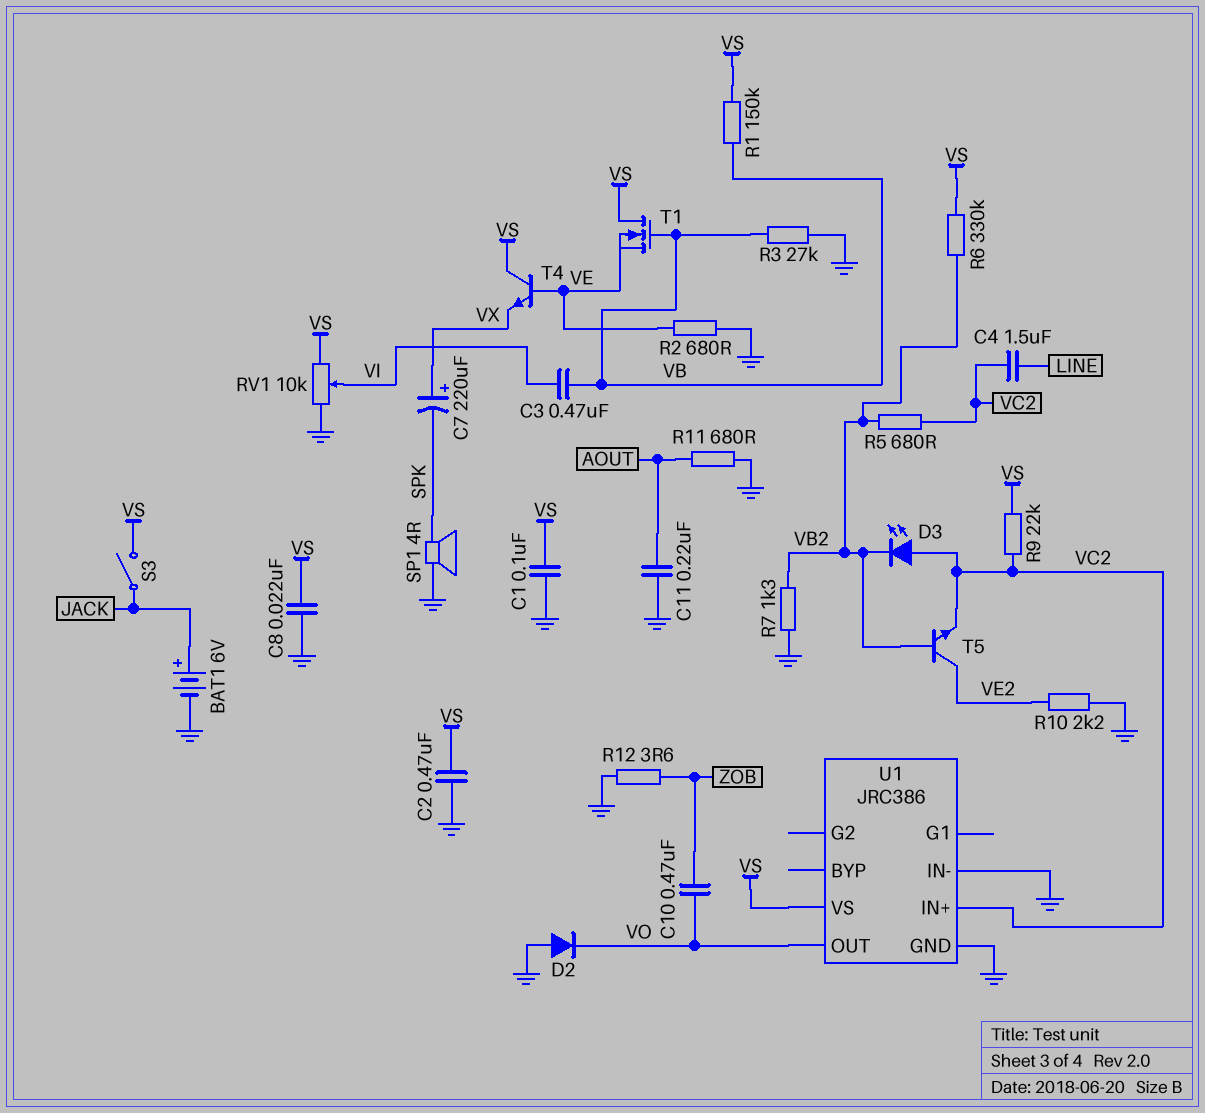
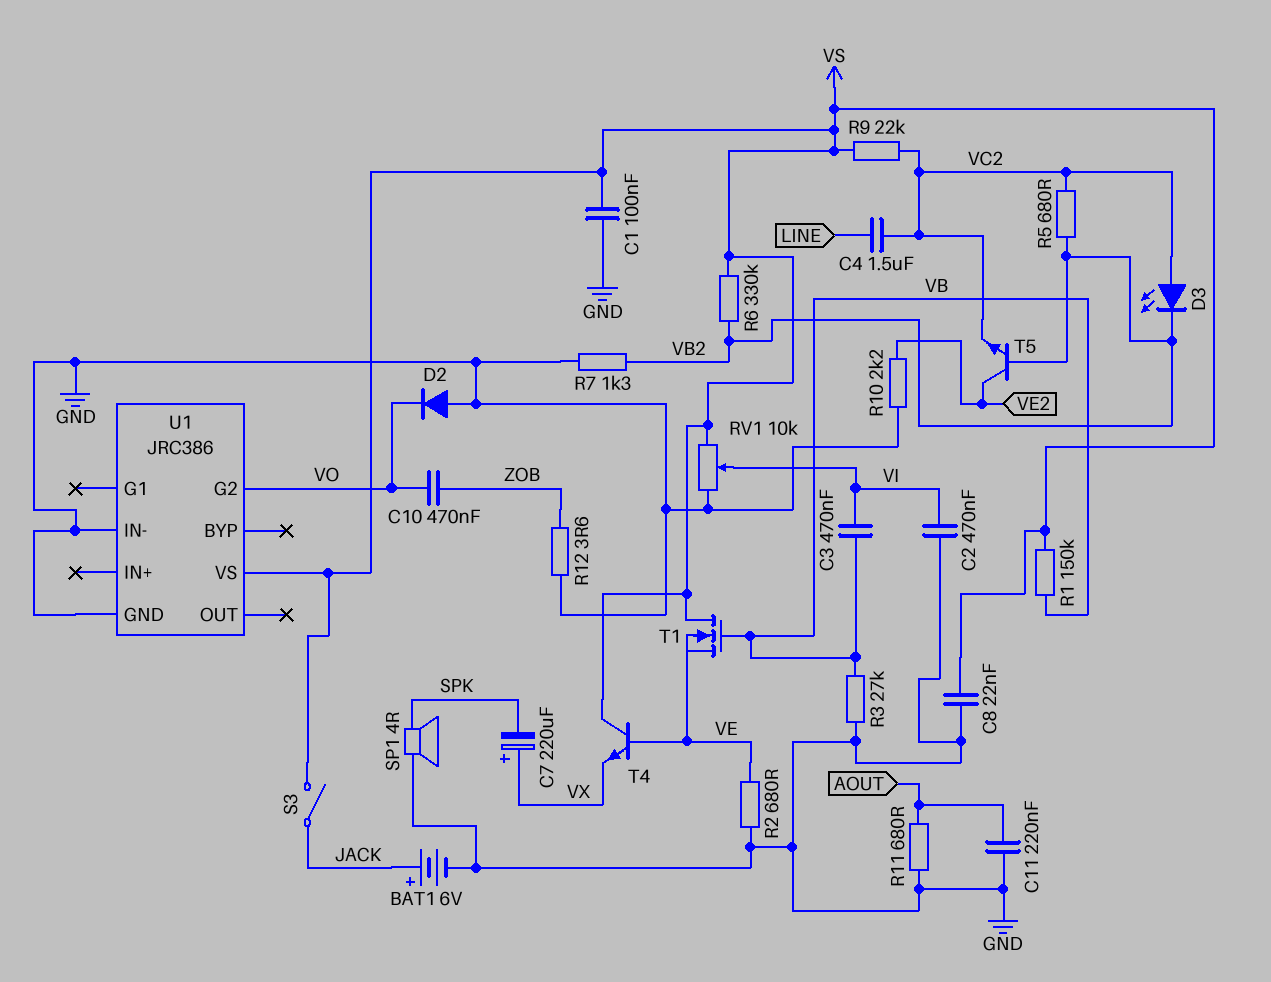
C2: 470nF (GND, VS) -> 470nF (GND, VI)
U1 pin G2: none -> VO
U1 pin IN+: VC2 -> none
U1 pin OUT: VO -> none

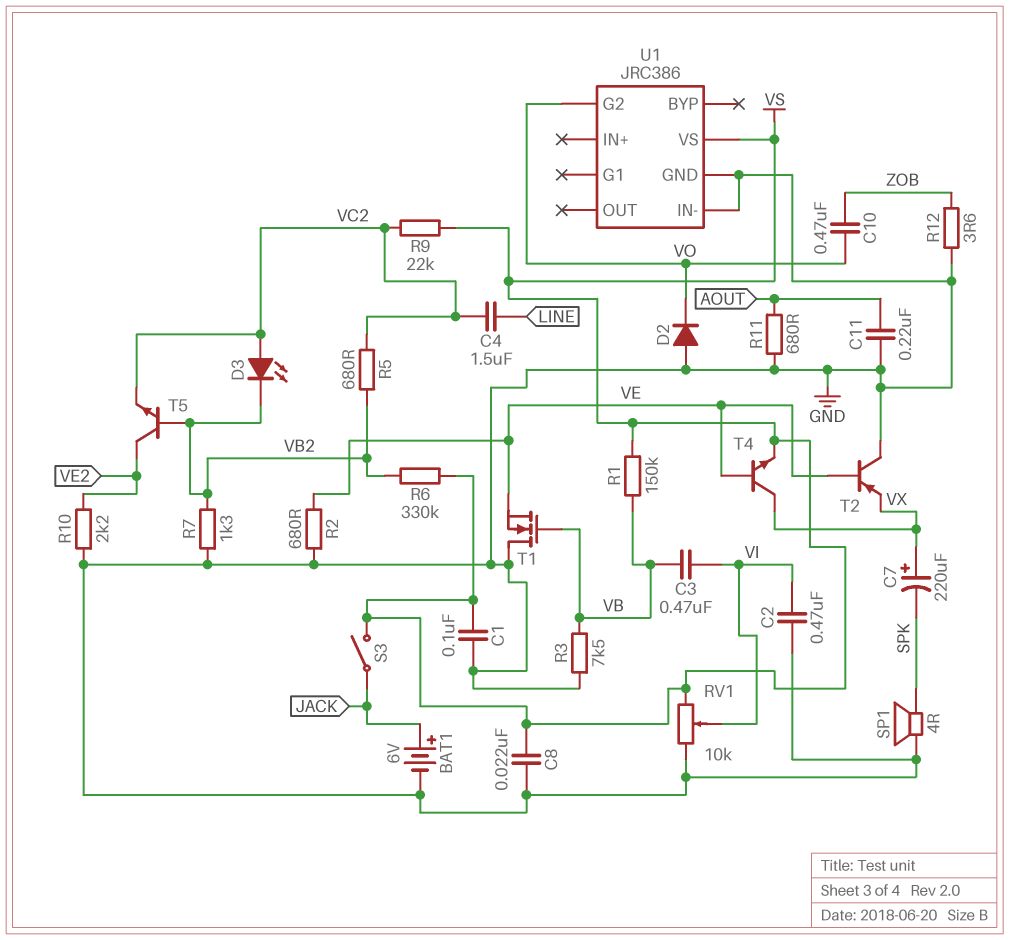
R3: 27k (GND, VB) -> 7.5k (GND, VB)
T1: NMOS (G VB, D VS, S VE) -> NMOS (G VB, D GND, S VE)
T2: none -> PNP (B VE, C GND, E VX)
T4: NPN (B VE, C VS, E VX) -> NPN (B VE, C VX, E VS)

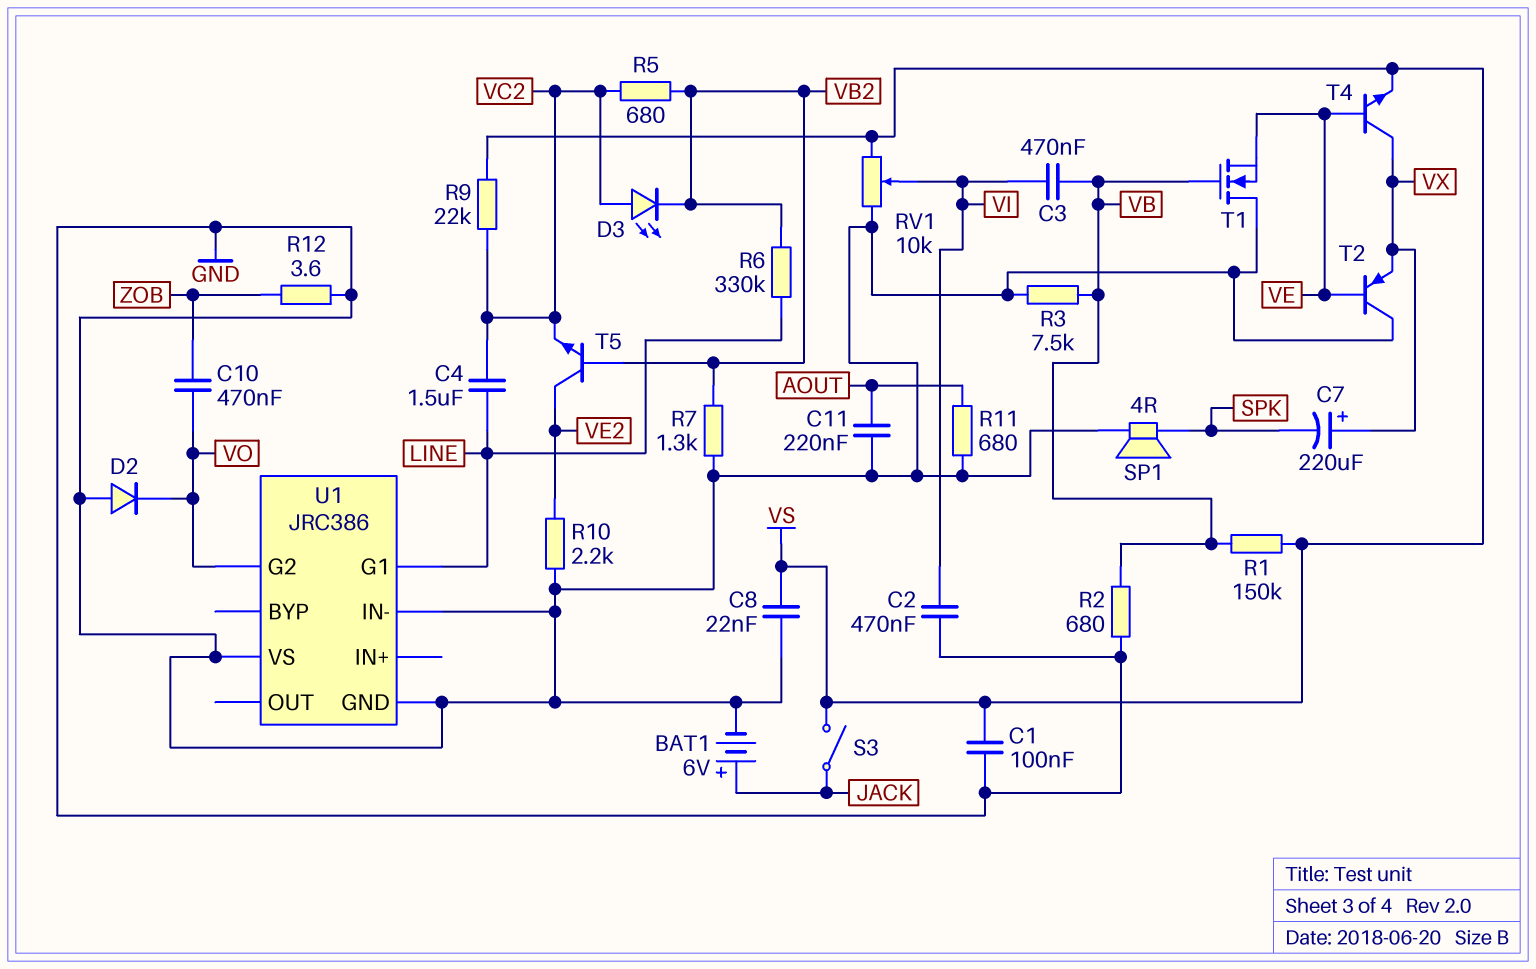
R2: 680 (GND, VE) -> 680 (GND, VB)
R6: 330k (VB2, VS) -> 330k (LINE, VB2)
U1 pin G1: none -> LINE
U1 pin VS: VS -> GND

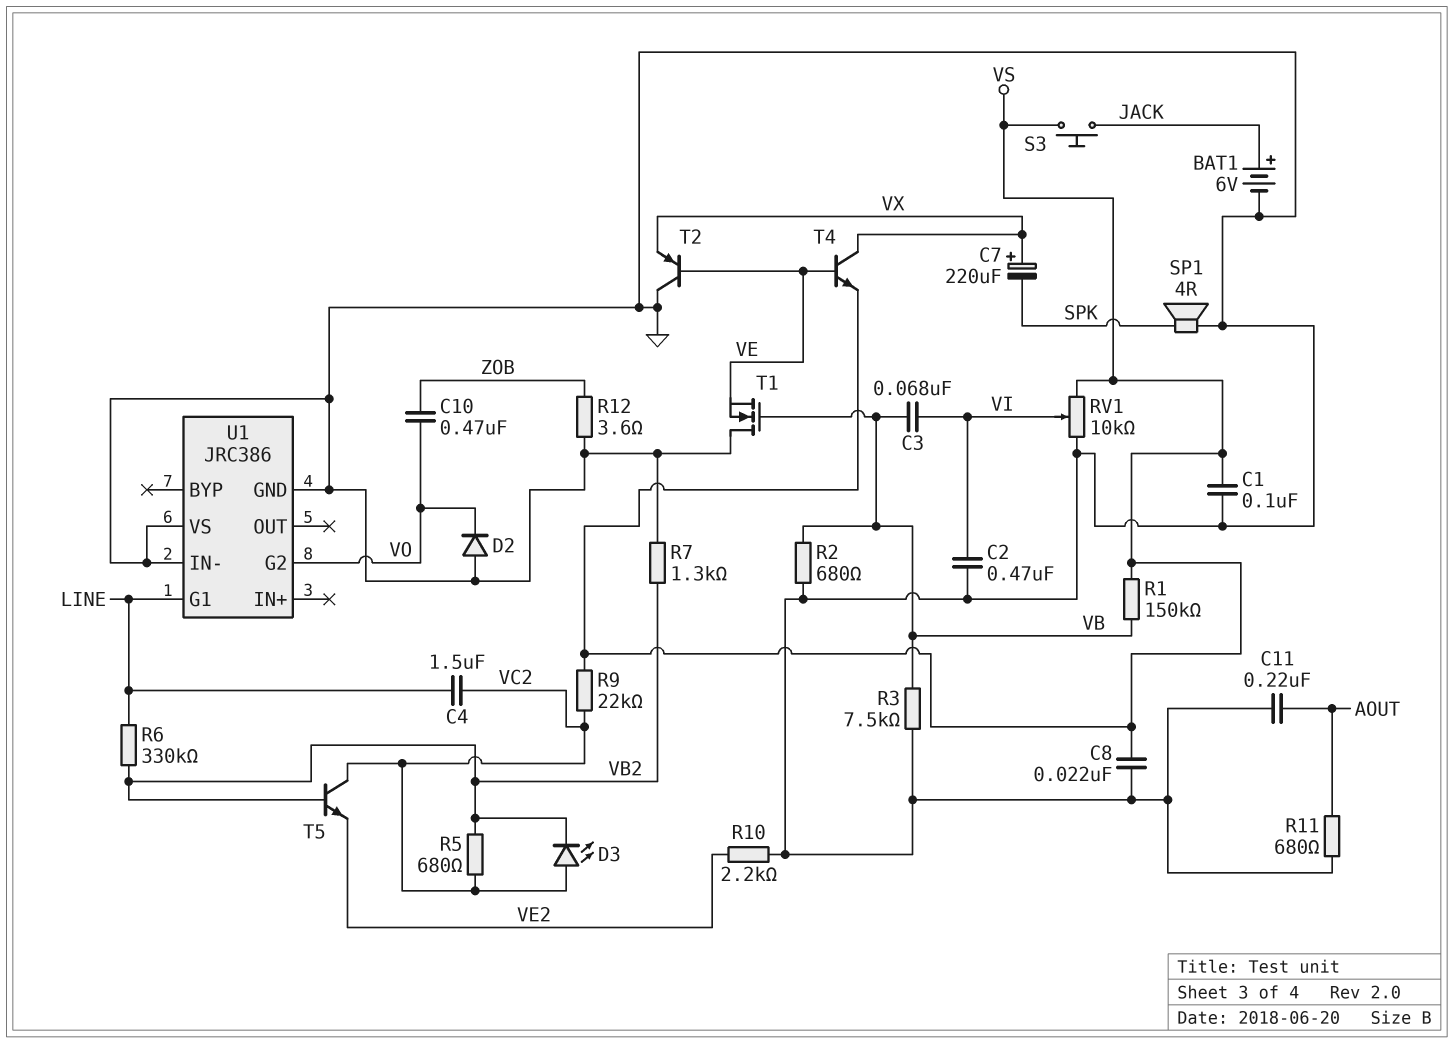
C3: 470nF (VB, VI) -> 68nF (VB, VI)
S3: switch (JACK, VS) -> button (JACK, VS)
T5: NPN (B VB2, C VE2, E VC2) -> NPN (B VB2, C VC2, E VE2)

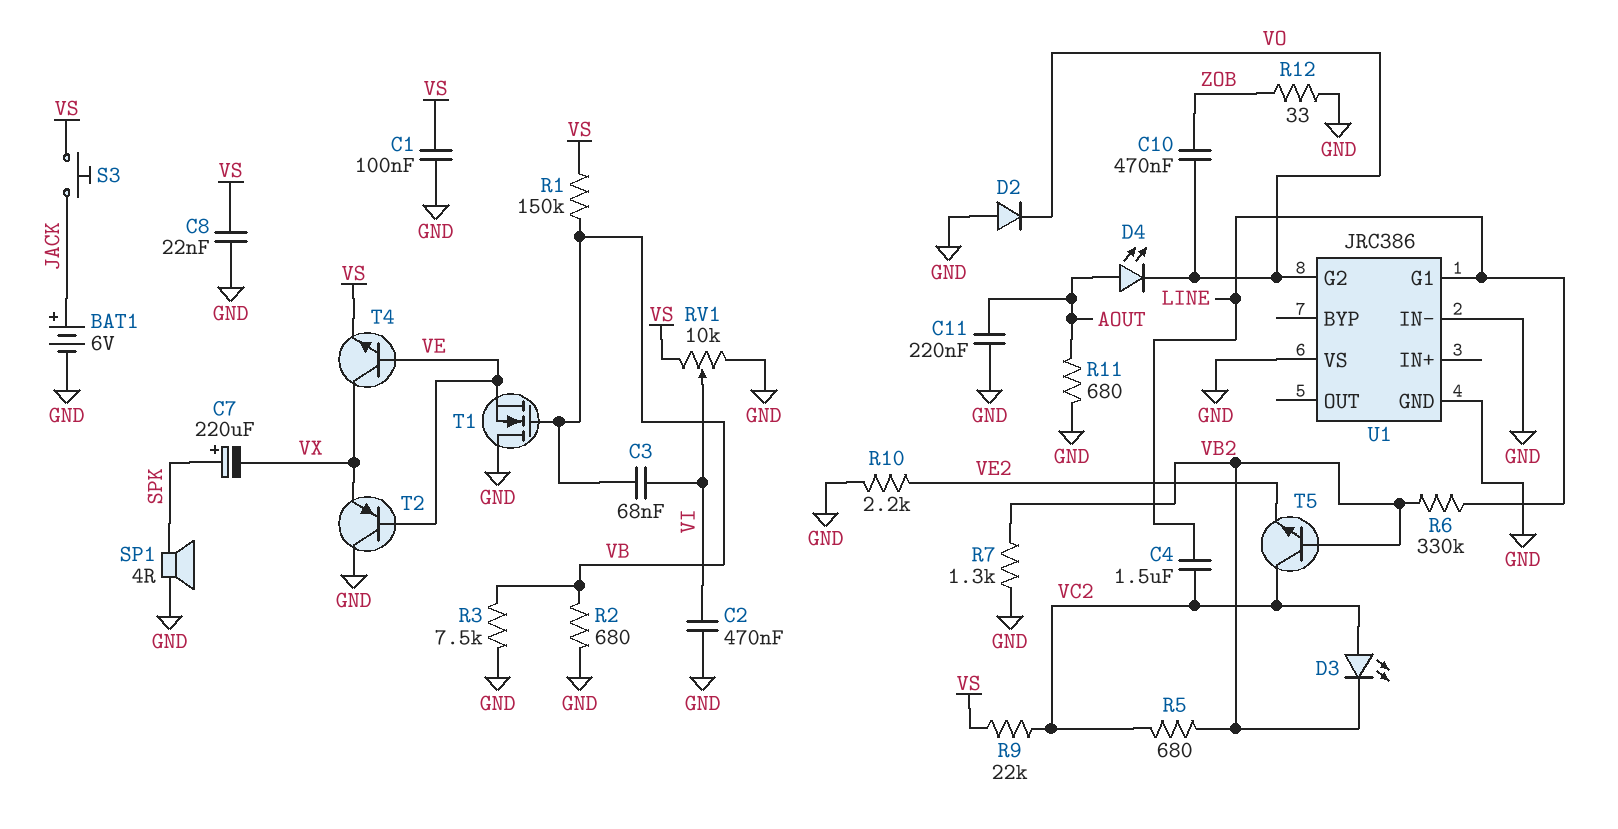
C7: 220uF (plus VX, minus SPK) -> 220uF (plus SPK, minus VX)
D4: none -> LED (A AOUT, K VO)
R12: 3.6 (GND, ZOB) -> 33 (GND, ZOB)

